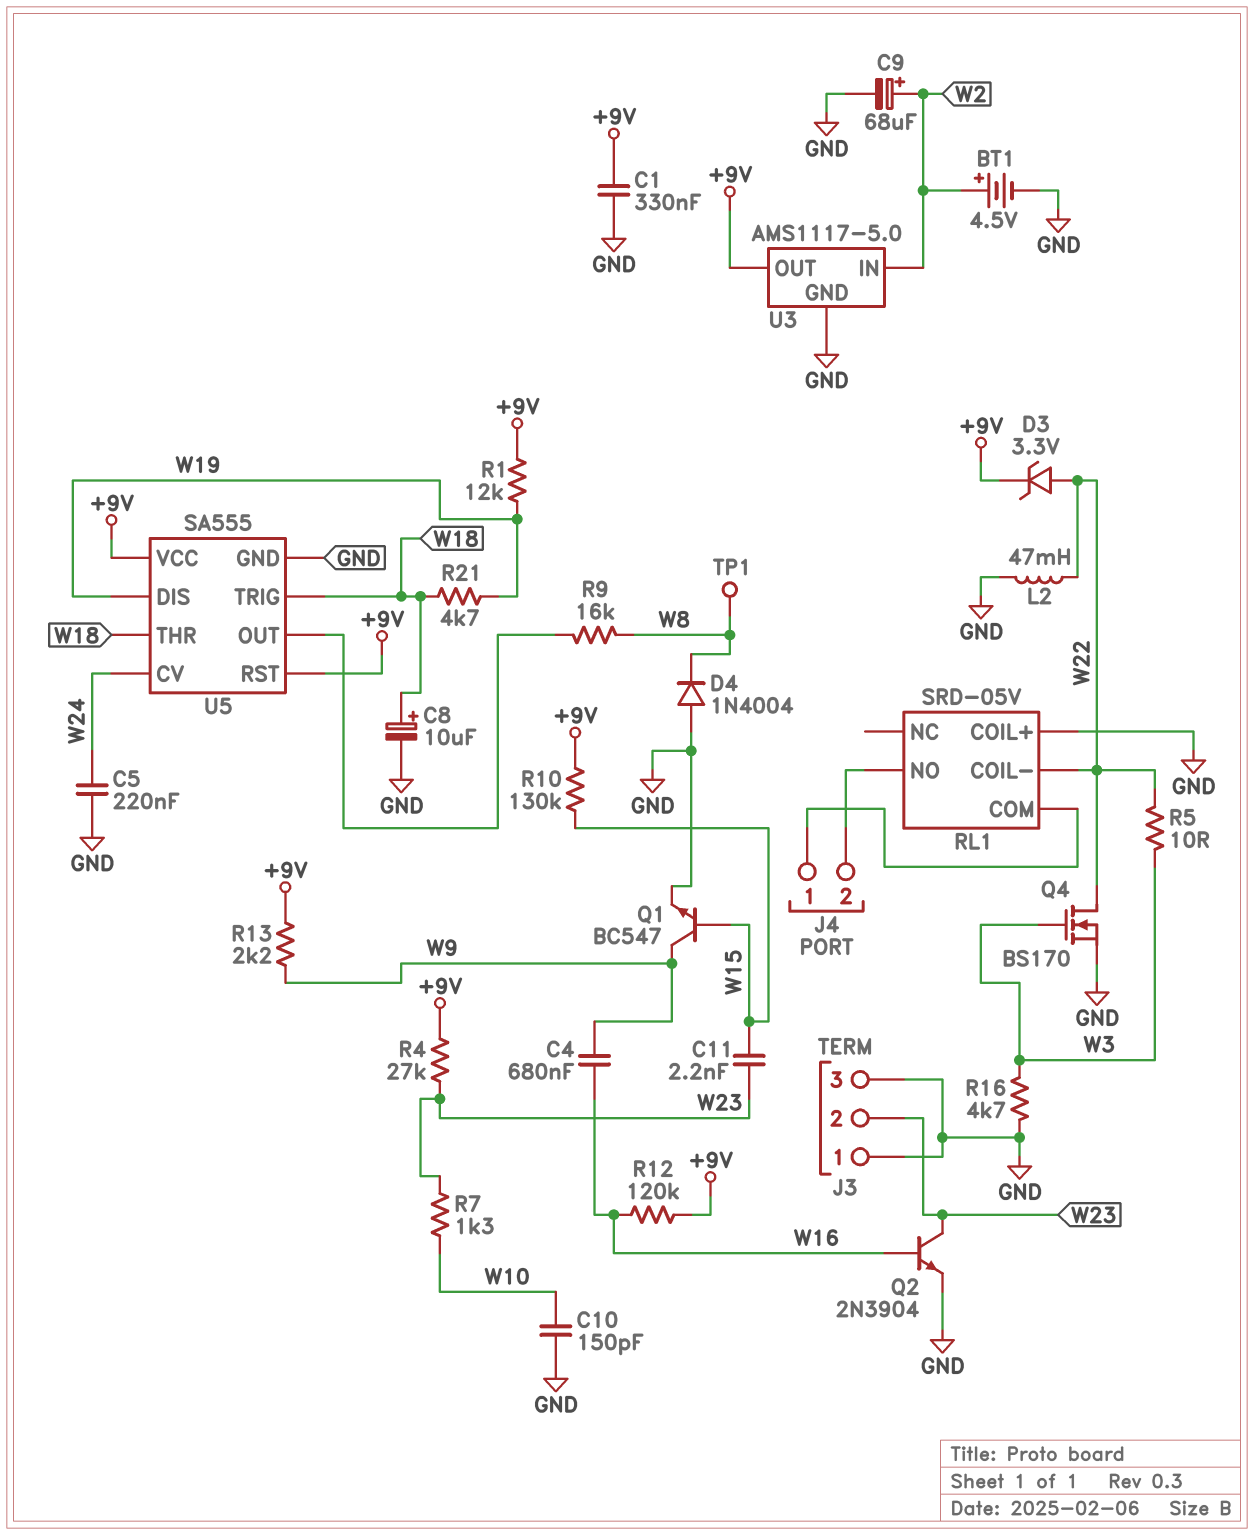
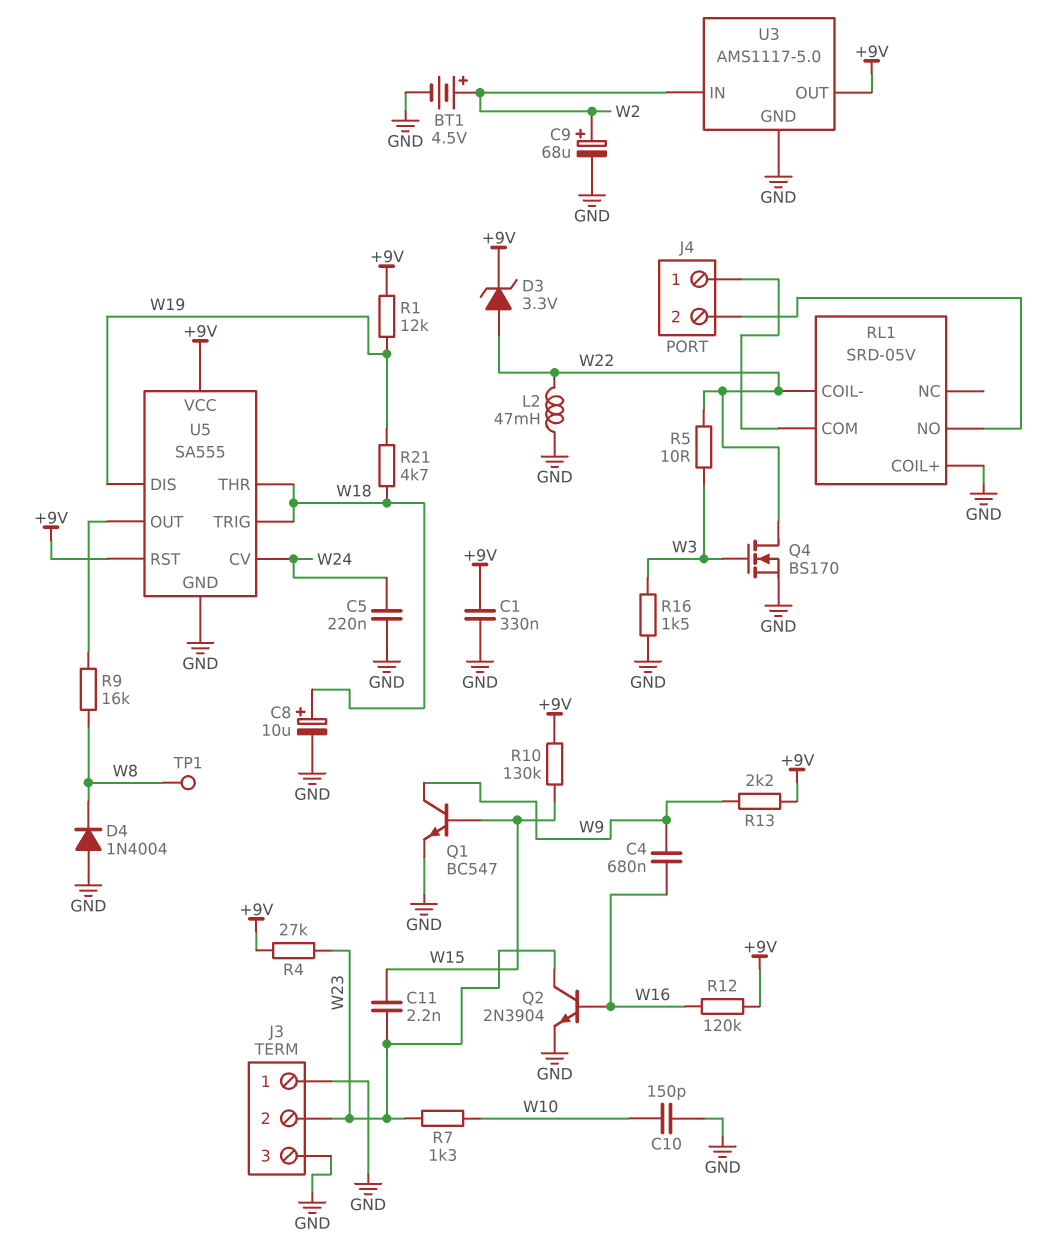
R16: 4.7k (GND, W3) -> 1.5k (GND, W3)

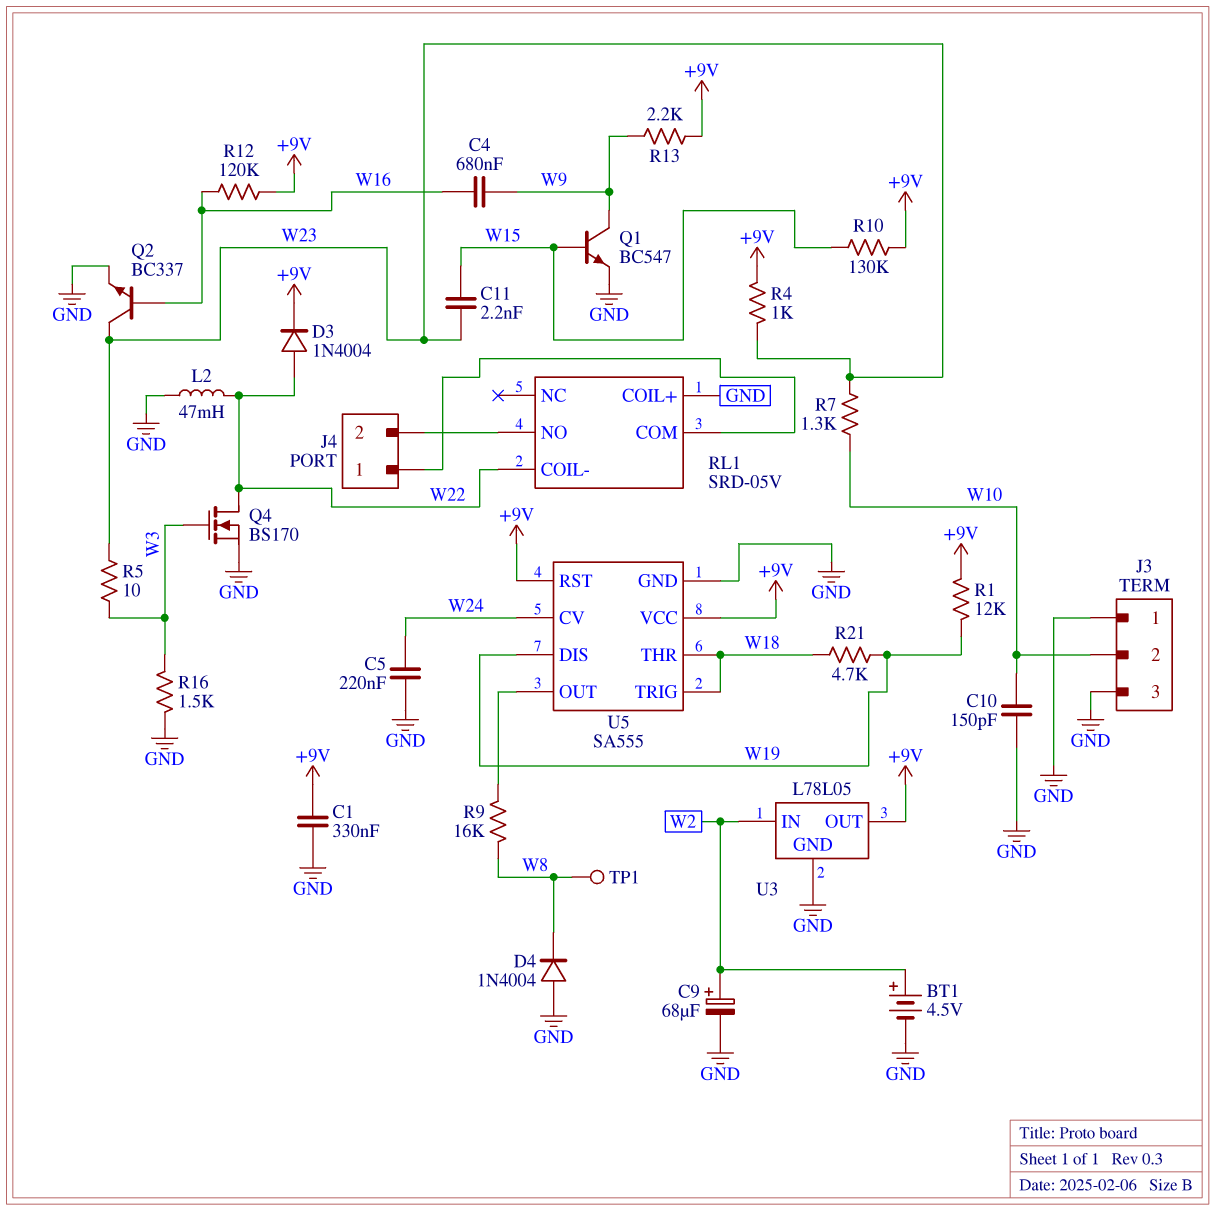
C8: 10uF (plus W18, minus GND) -> none
D3: zener 3.3V (A W22, K +9V) -> diode 1N4004 (A W22, K +9V)
J3 pin 2: W23 -> W10
Q2: NPN 2N3904 (B W16, C W23, E GND) -> NPN BC337 (B W16, C W23, E GND)
R4: 27k (+9V, W23) -> 1k (+9V, W23)
R5: 10 (W3, W22) -> 10 (W3, W23)
U3: AMS1117-5.0 -> L78L05

